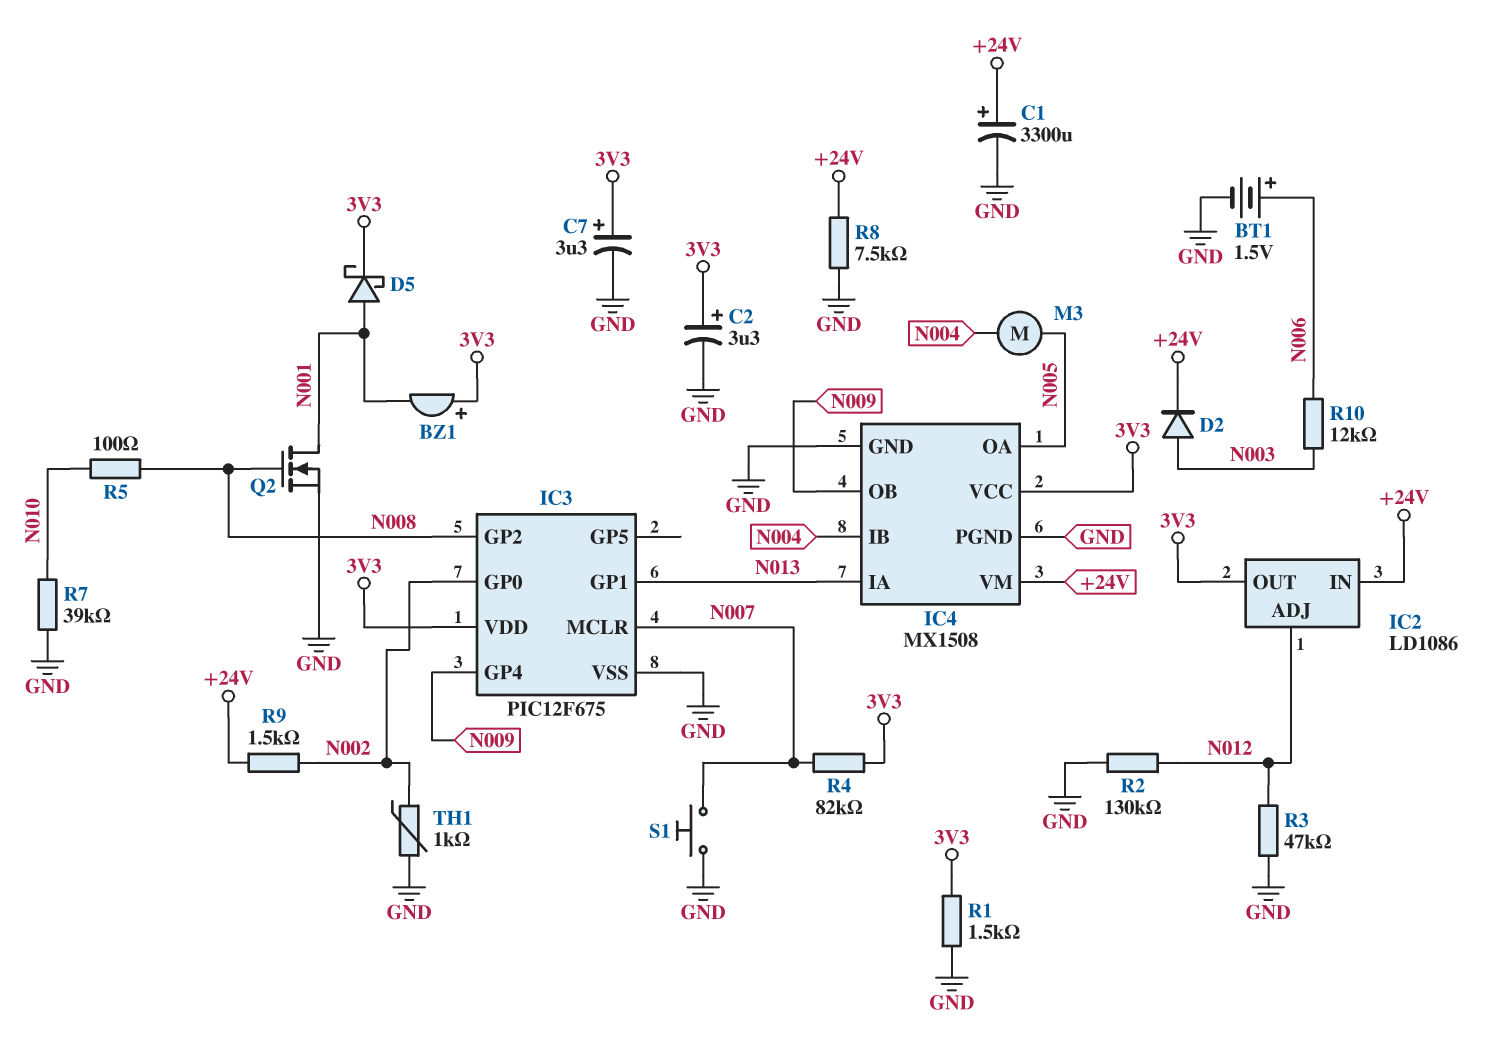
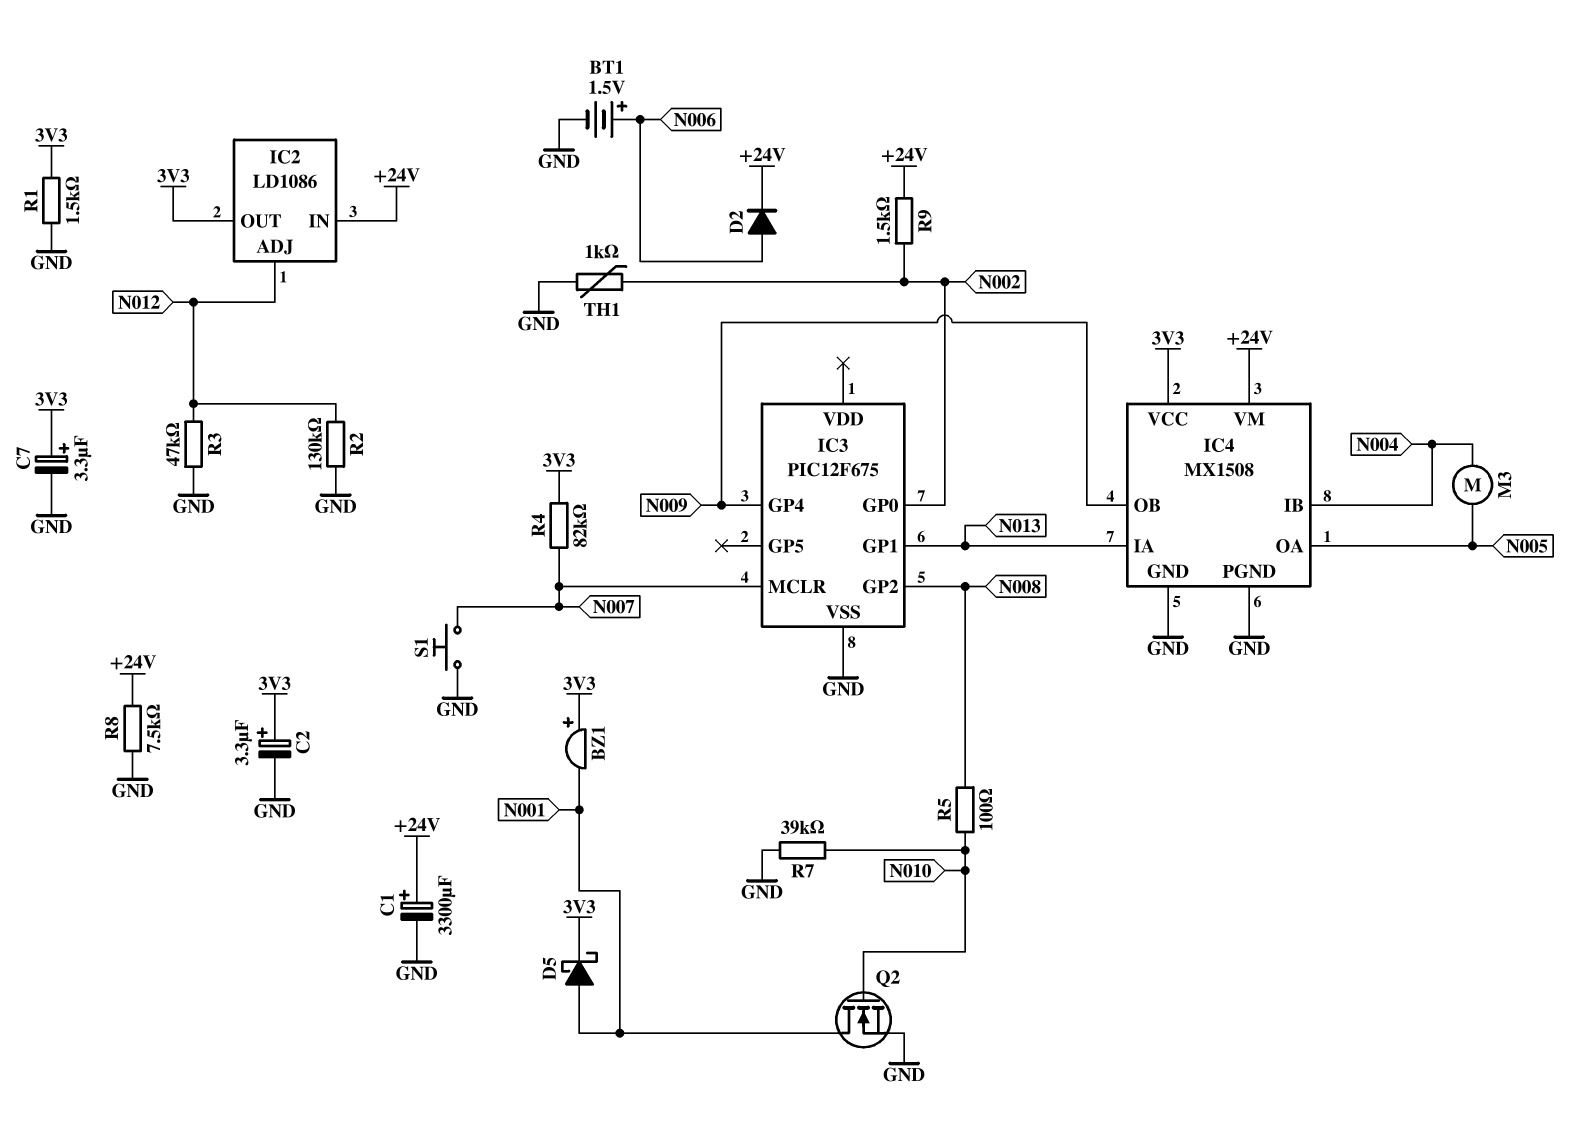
D2: diode (A N003, K +24V) -> diode (A N006, K +24V)
IC3 pin VDD: 3V3 -> none
Q2: NMOS (G N008, D N001, S GND) -> NMOS (G N010, D N001, S GND)
R10: 12k (N003, N006) -> none

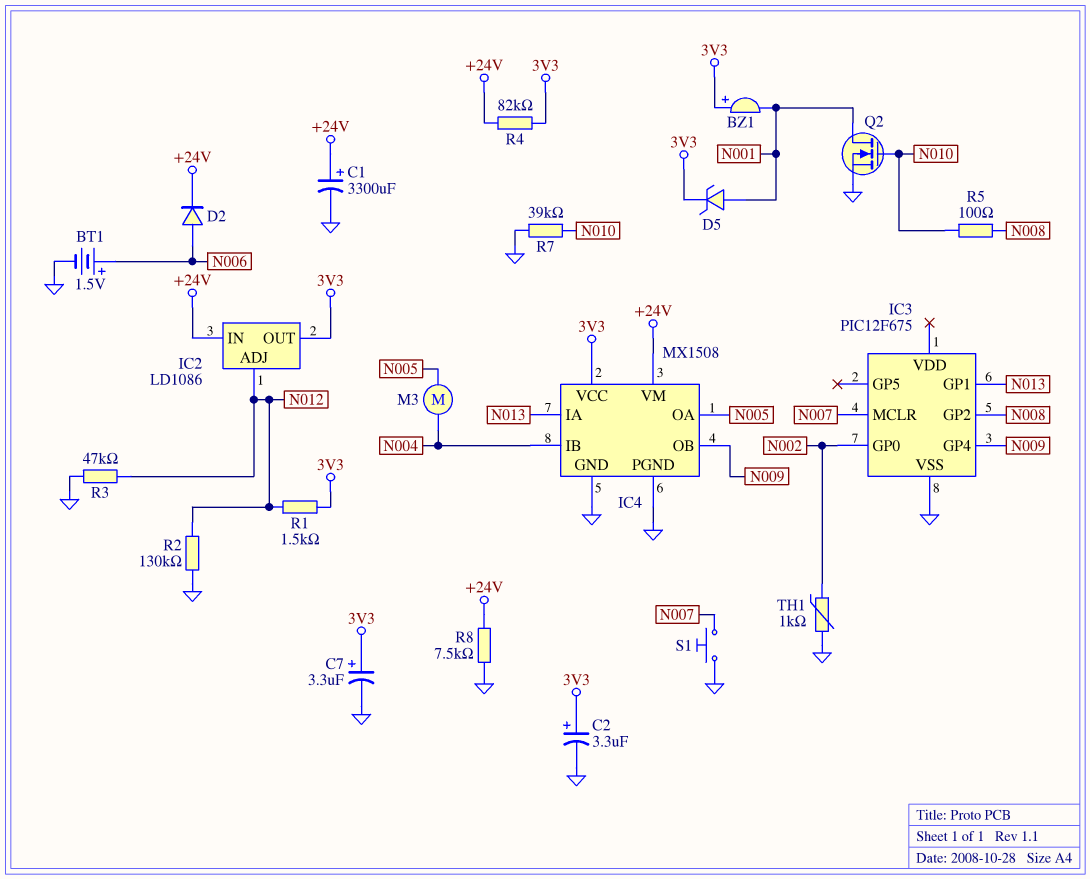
D5: schottky (A N001, K 3V3) -> zener (A N001, K 3V3)
R1: 1.5k (3V3, GND) -> 1.5k (3V3, N012)
R4: 82k (3V3, N007) -> 82k (+24V, 3V3)
R9: 1.5k (+24V, N002) -> none

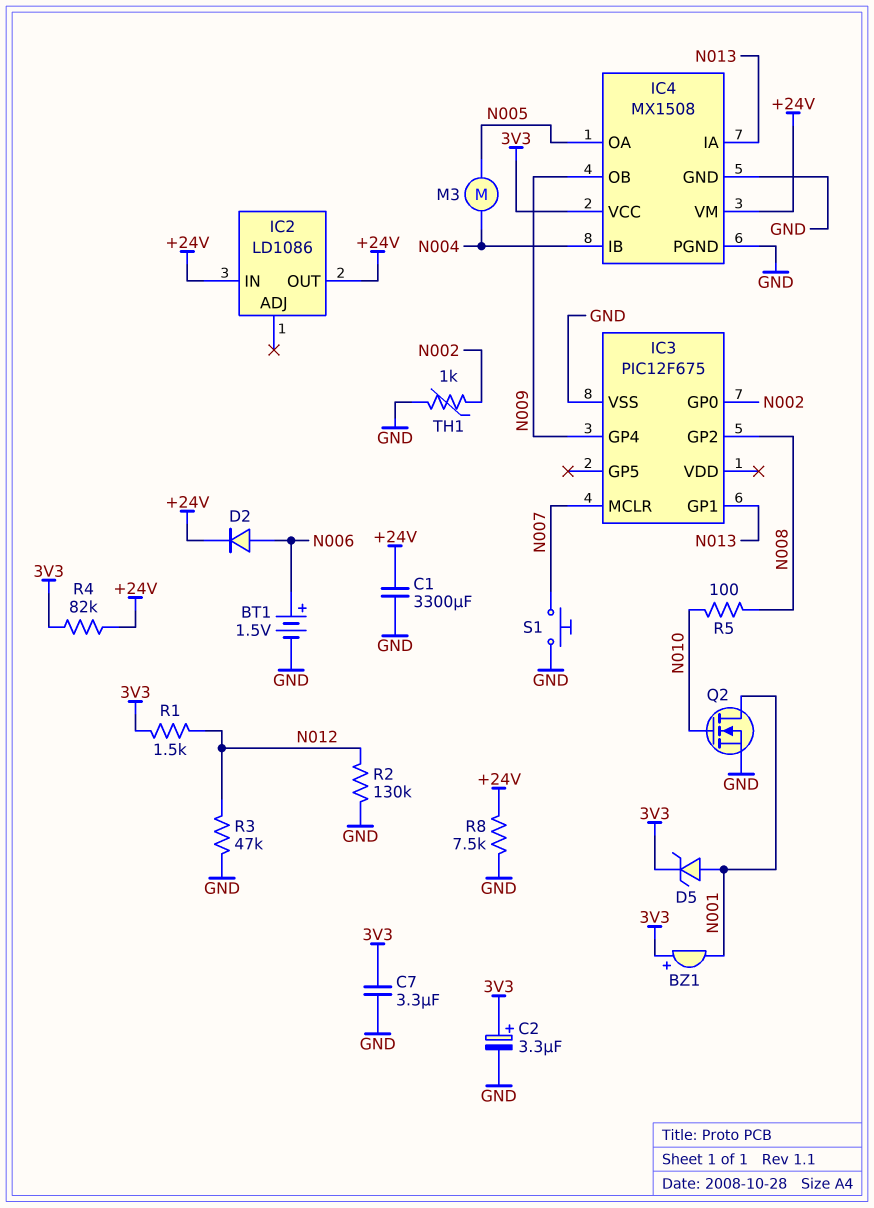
C1: 3300uF (plus +24V, minus GND) -> 3300uF (+24V, GND)
C7: 3.3uF (plus 3V3, minus GND) -> 3.3uF (3V3, GND)
IC2 pin ADJ: N012 -> none
IC2 pin OUT: 3V3 -> +24V
R7: 39k (GND, N010) -> none

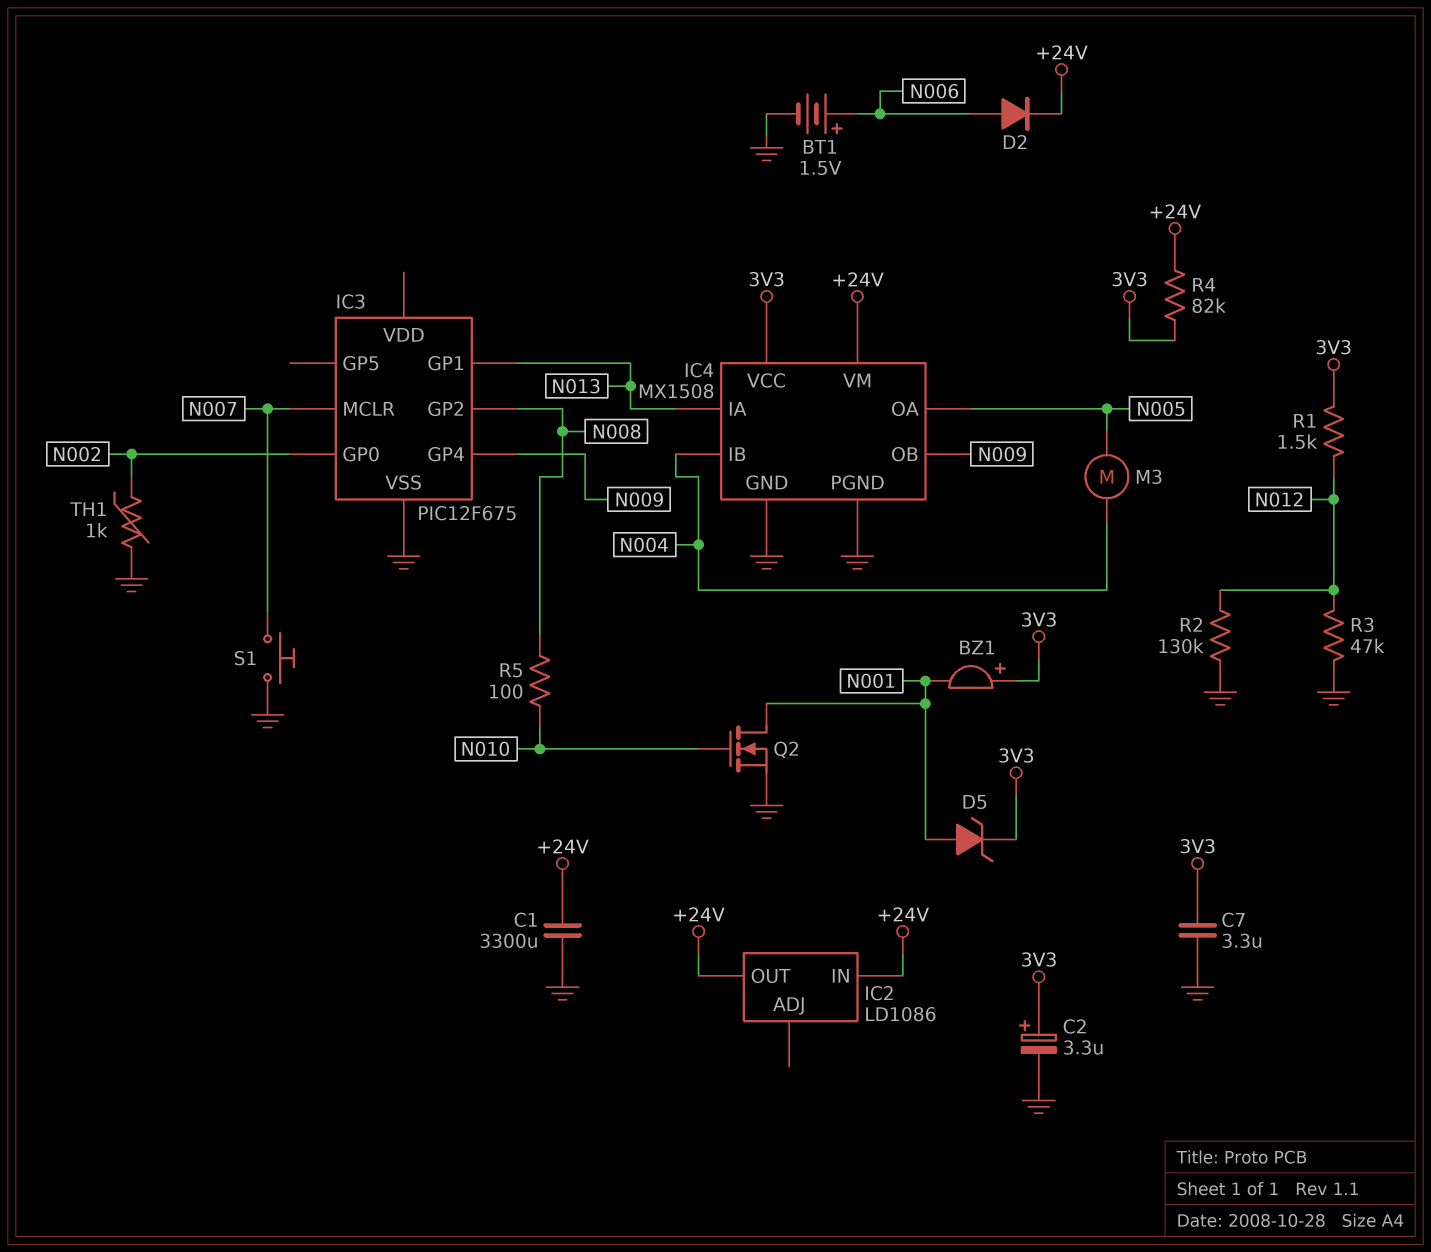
R8: 7.5k (+24V, GND) -> none

